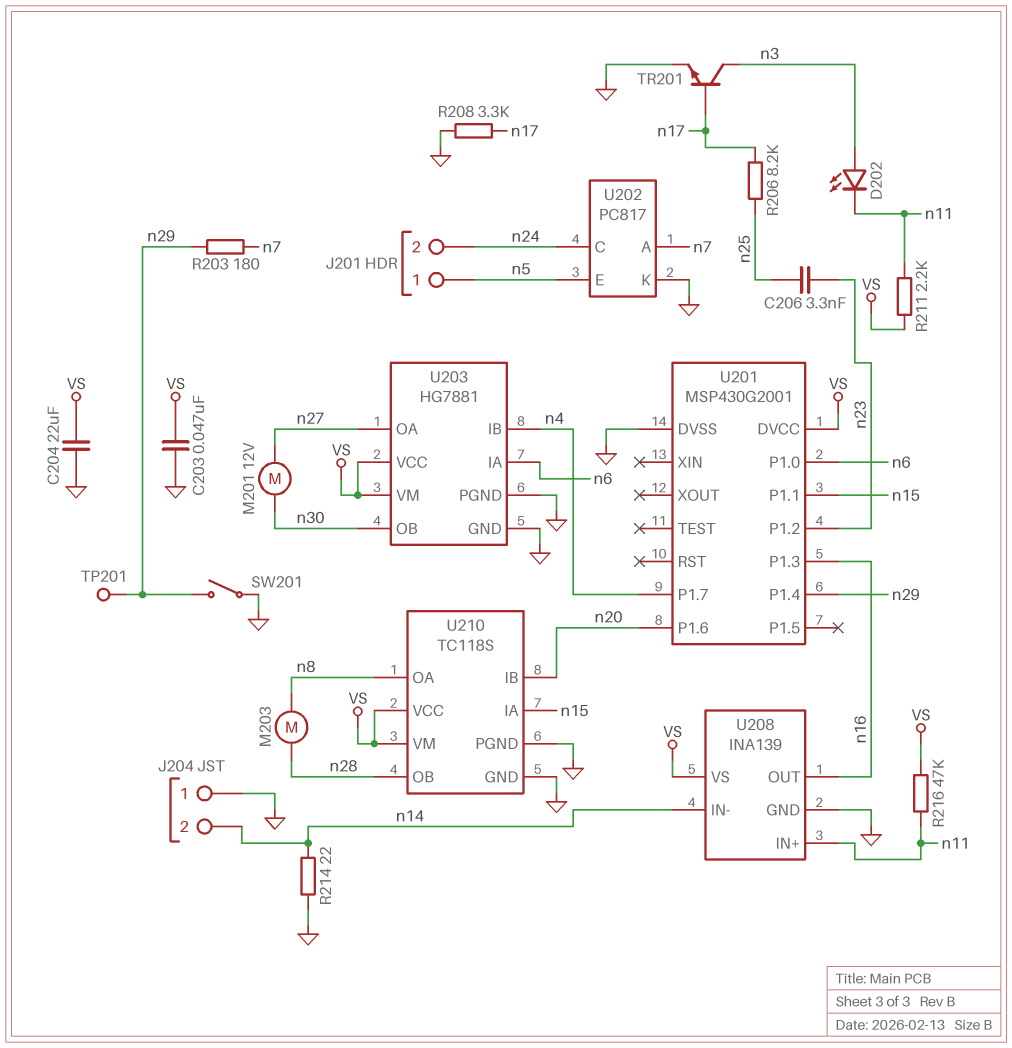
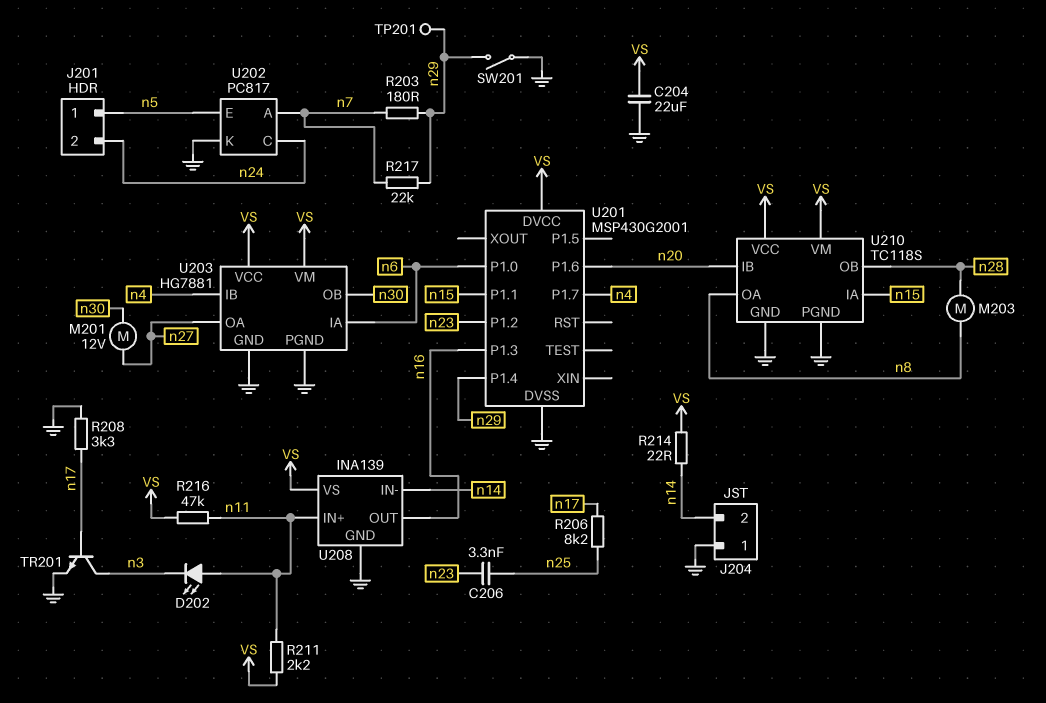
C203: 47nF (GND, VS) -> none
D202: LED (A n3, K n11) -> LED (A n11, K n3)
R214: 22 (GND, n14) -> 22 (VS, n14)
R217: none -> 22k (n7, n29)

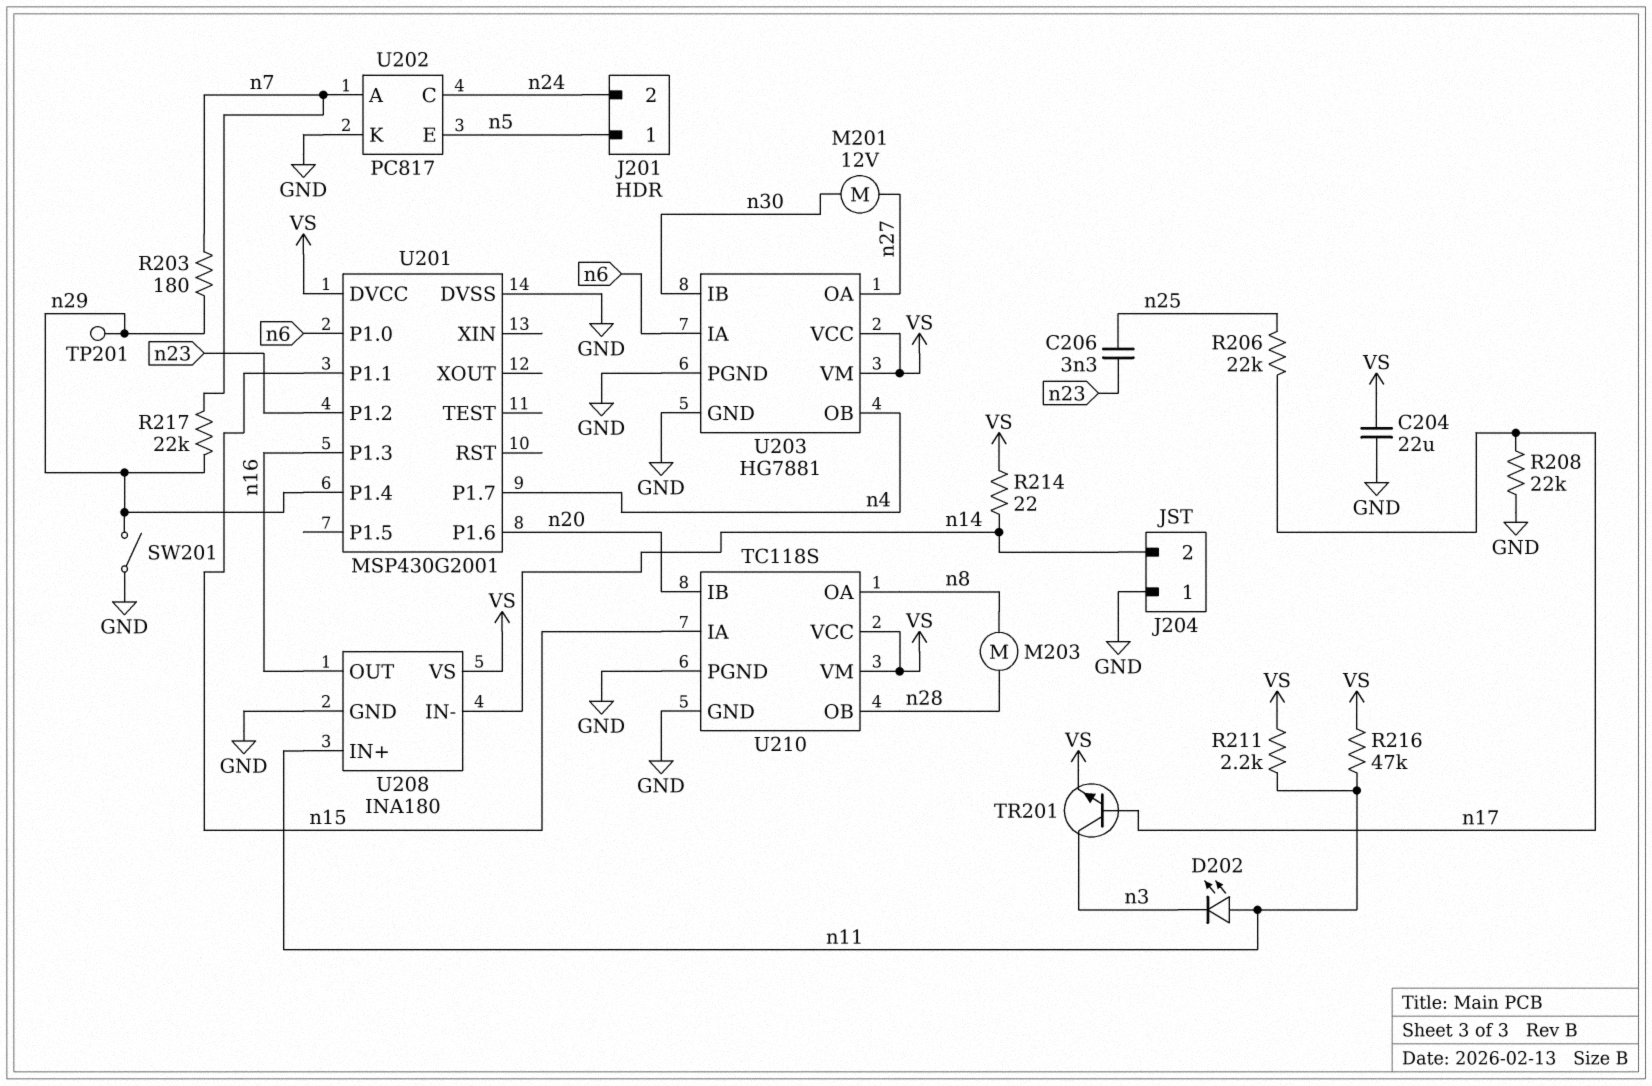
R206: 8.2k (n17, n25) -> 22k (n17, n25)
R208: 3.3k (GND, n17) -> 22k (GND, n17)
TR201: NPN (B n17, C n3, E GND) -> NPN (B n17, C n3, E VS)
U203 pin IB: n4 -> n30
U203 pin OB: n30 -> n4
U208: INA139 -> INA180

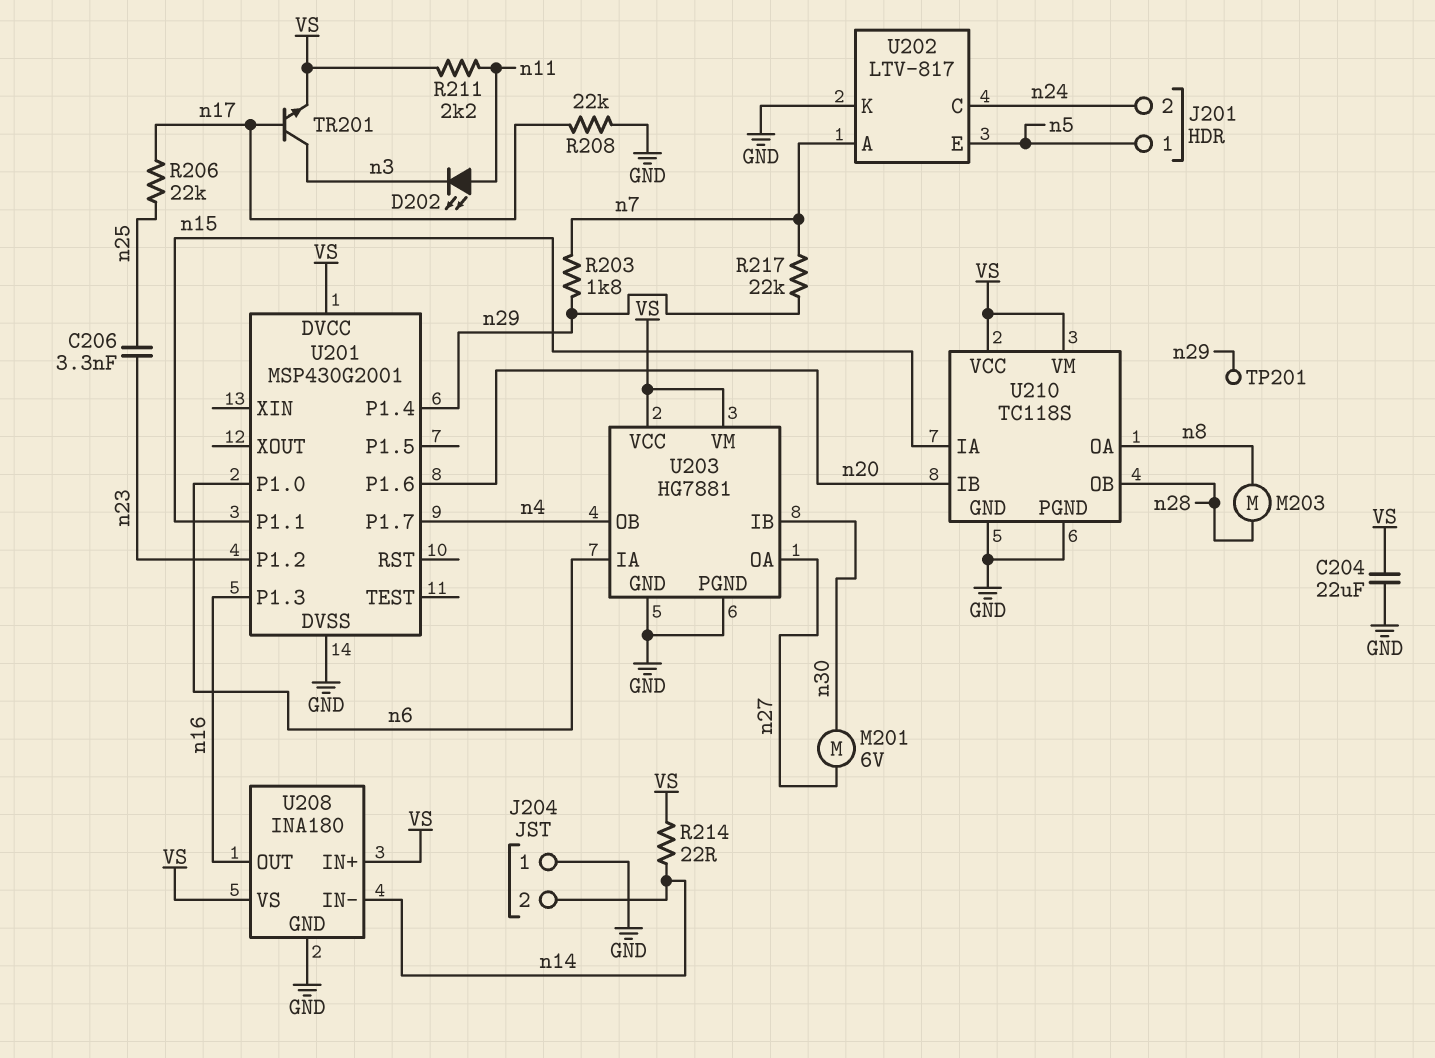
M201: motor 12V (n27, n30) -> motor 6V (n27, n30)
R203: 180 (n7, n29) -> 1.8k (n7, n29)
R216: 47k (VS, n11) -> none
SW201: switch (GND, n29) -> none
U202: PC817 -> LTV-817
U208 pin IN+: n11 -> VS

